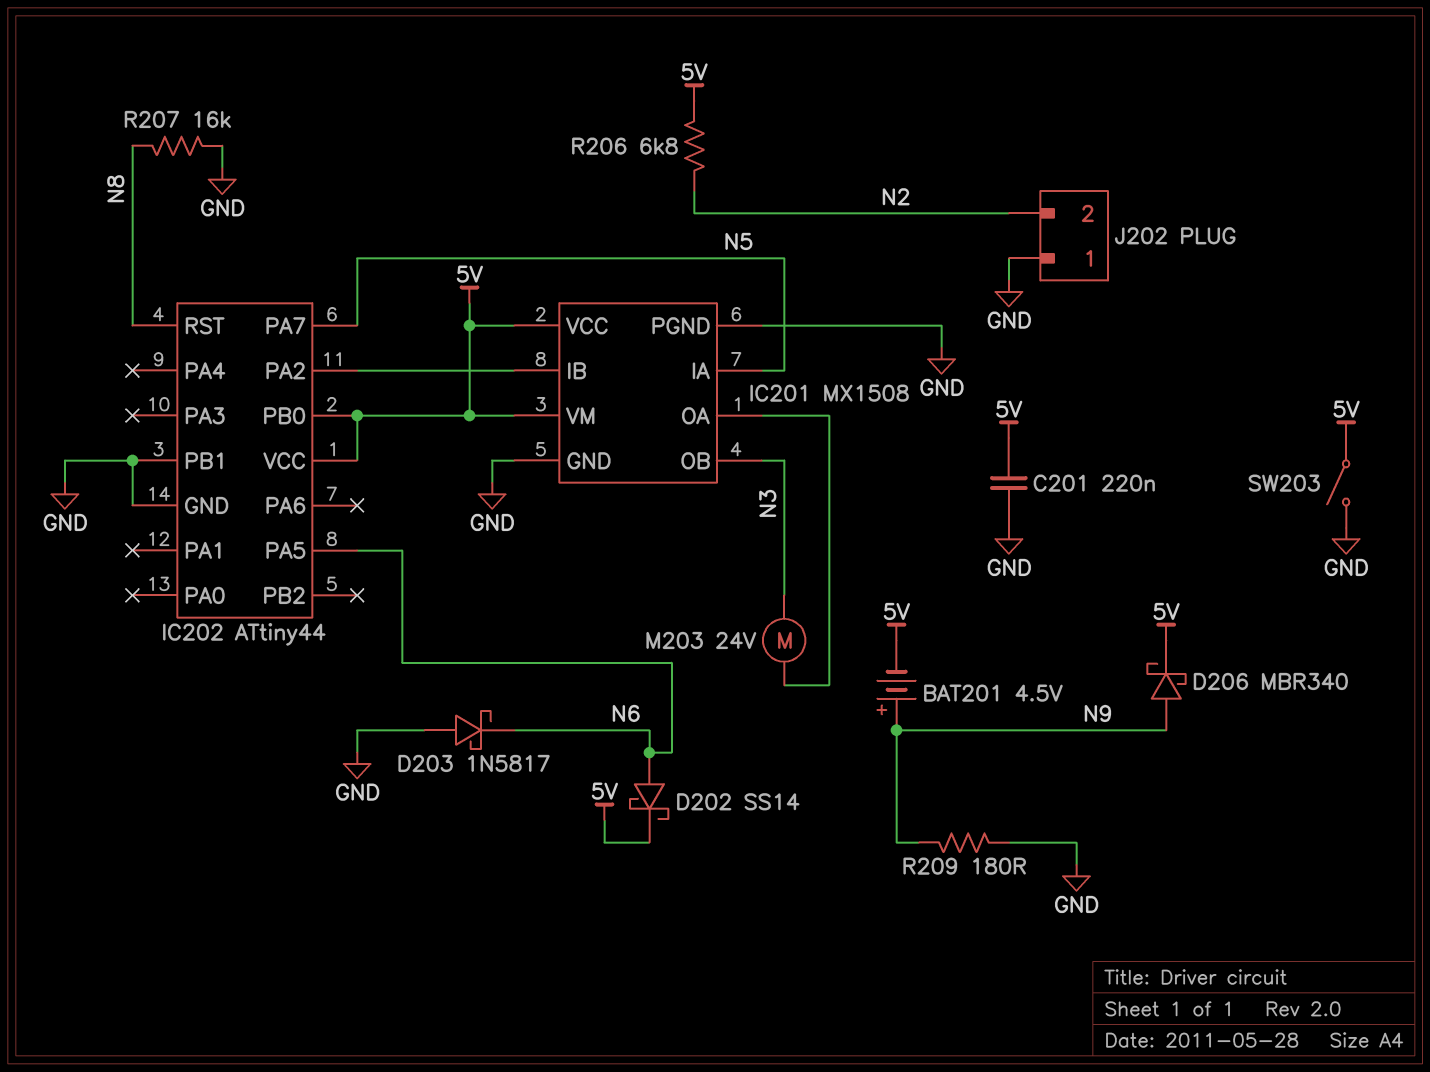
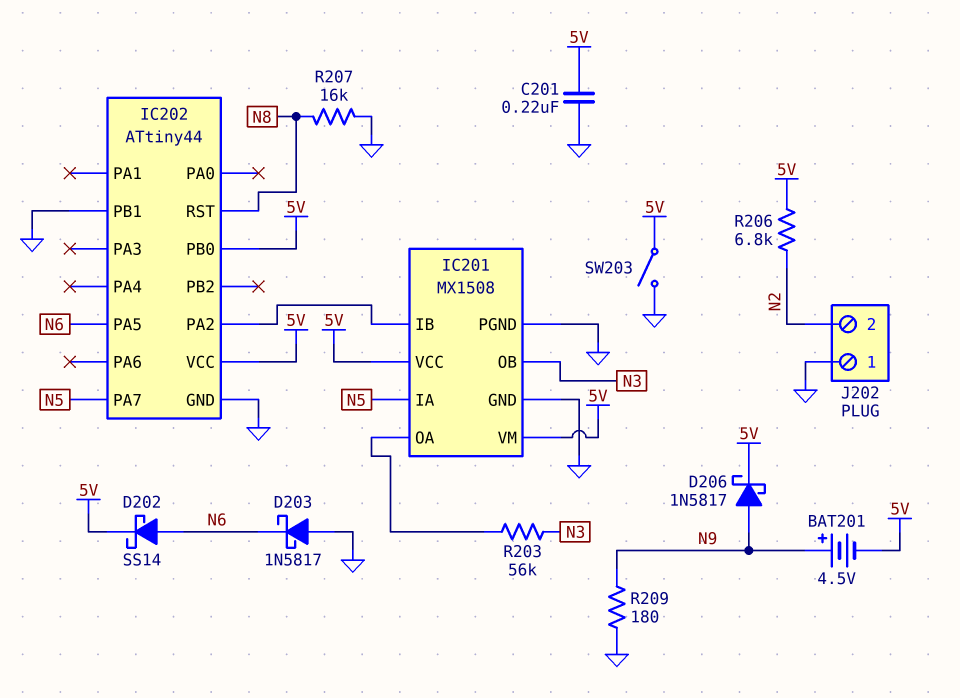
D206: schottky MBR340 (A N9, K 5V) -> schottky 1N5817 (A N9, K 5V)
M203: motor 24V (IC201/OA, N3) -> none
R203: none -> 56k (IC201/OA, N3)

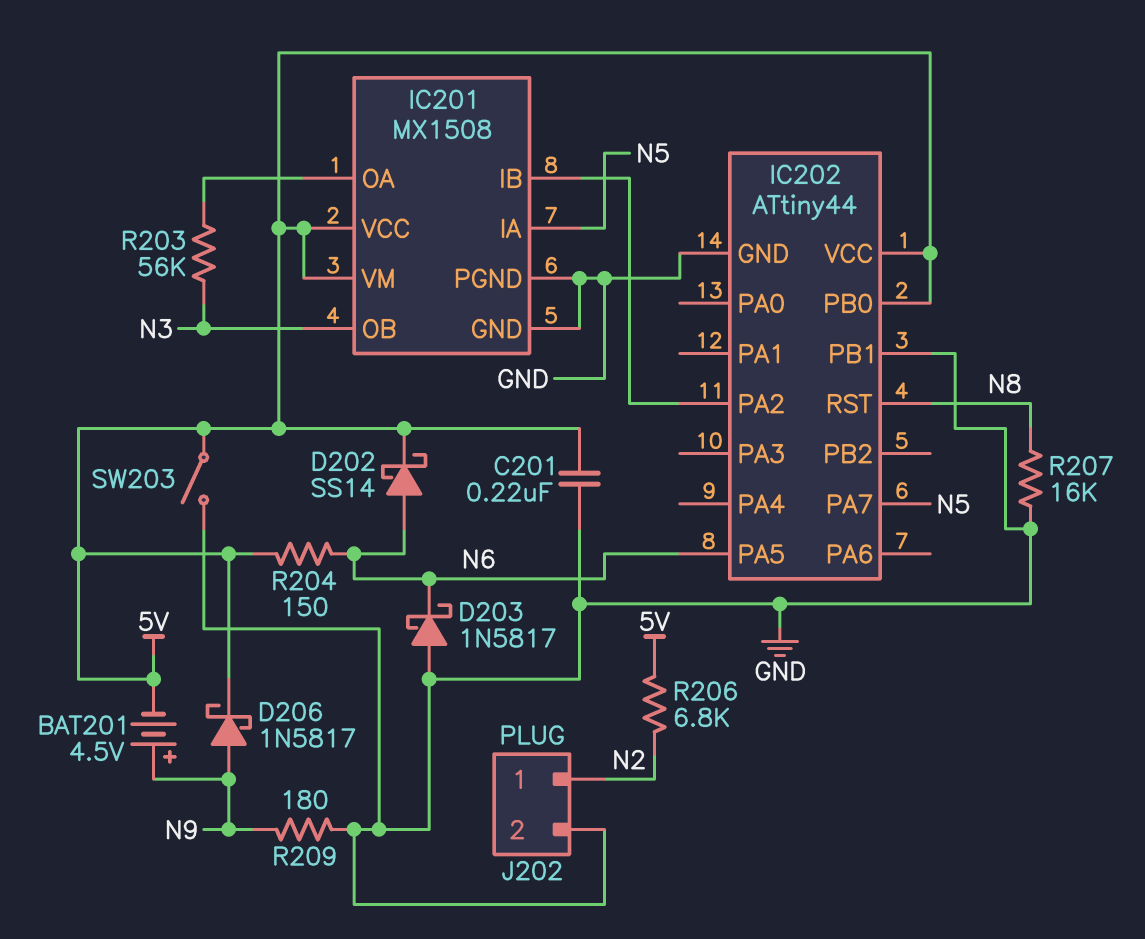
J202 pin 1: GND -> N2
J202 pin 2: N2 -> GND
R204: none -> 150 (5V, N6)

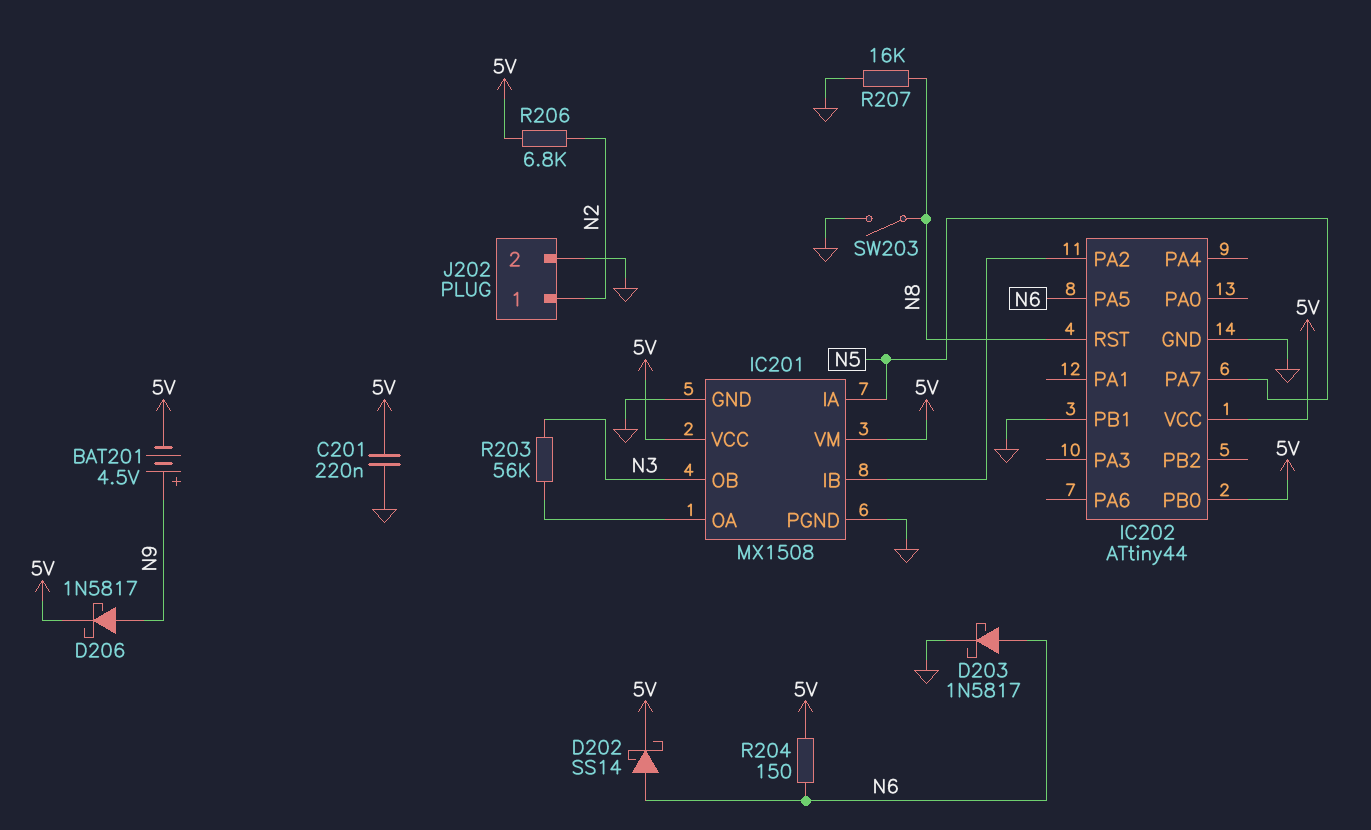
D203: schottky 1N5817 (A GND, K N6) -> schottky 1N5817 (A N6, K GND)
R209: 180 (GND, N9) -> none
SW203: switch (5V, GND) -> switch (GND, N8)

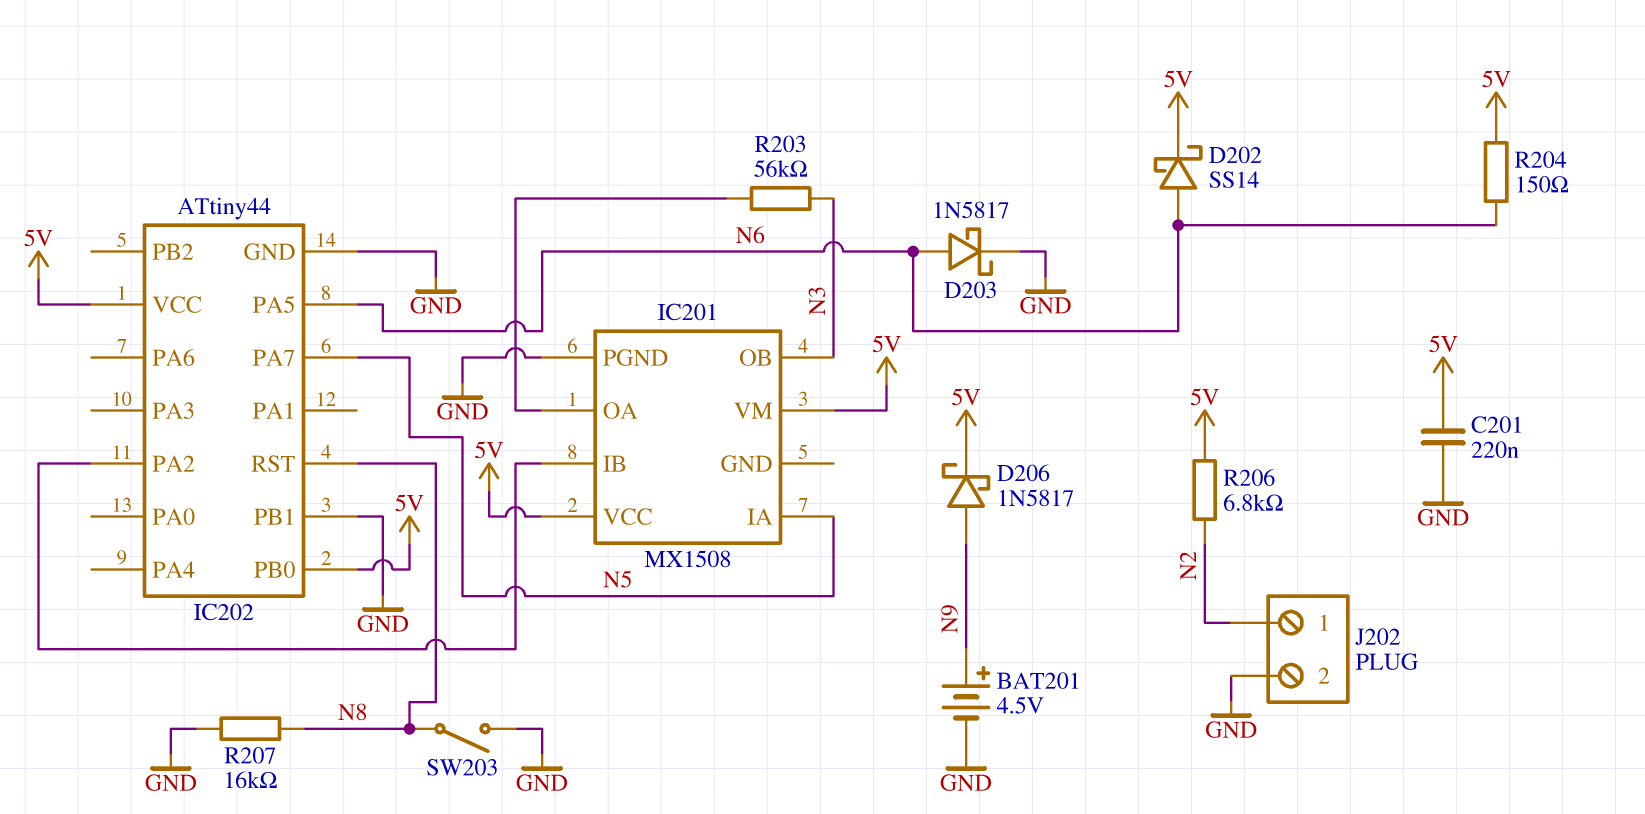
BAT201: 4.5V (plus N9, minus 5V) -> 4.5V (plus N9, minus GND)
IC201 pin GND: GND -> none

